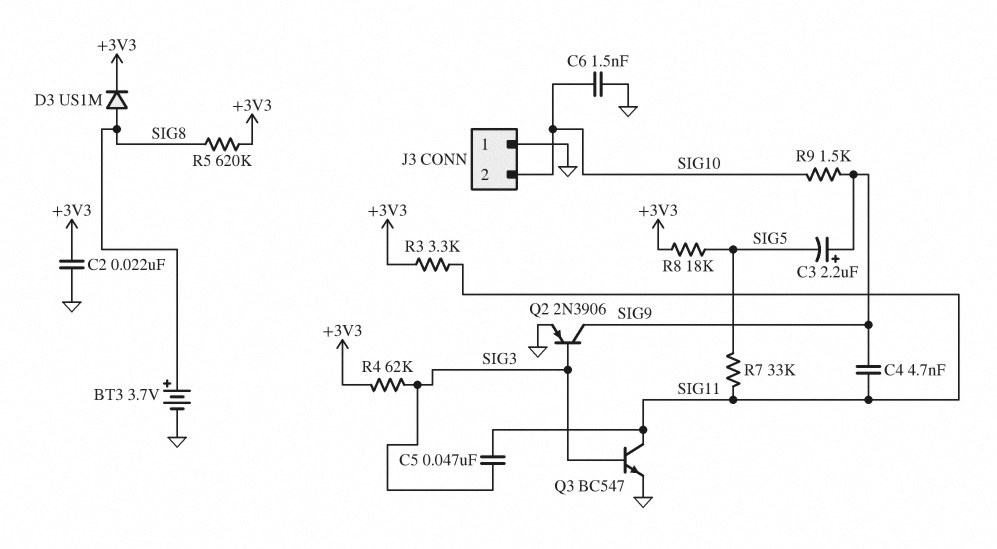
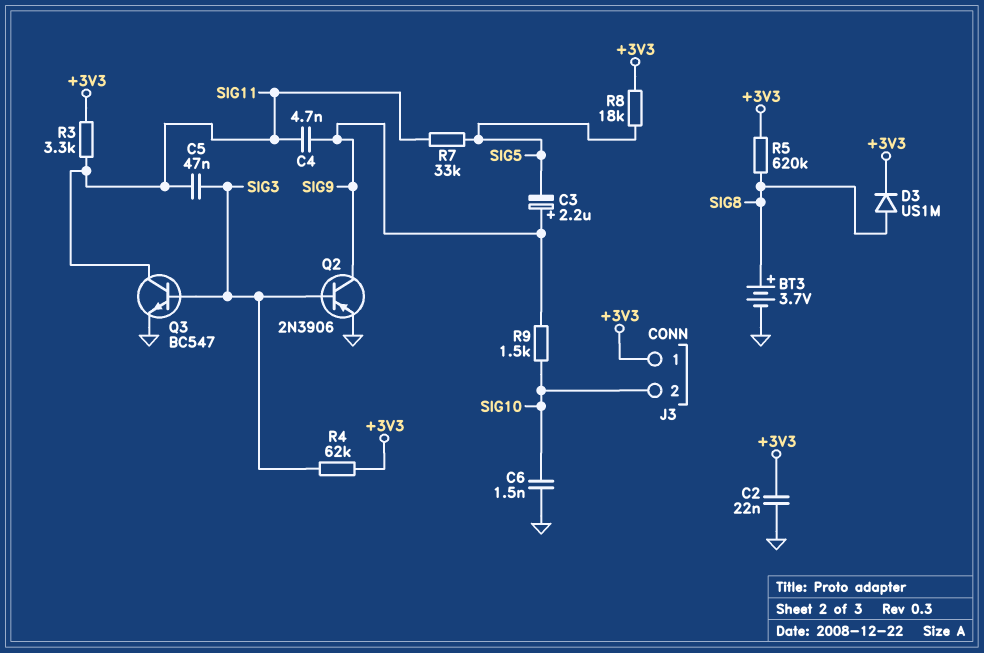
J3 pin 1: GND -> +3V3

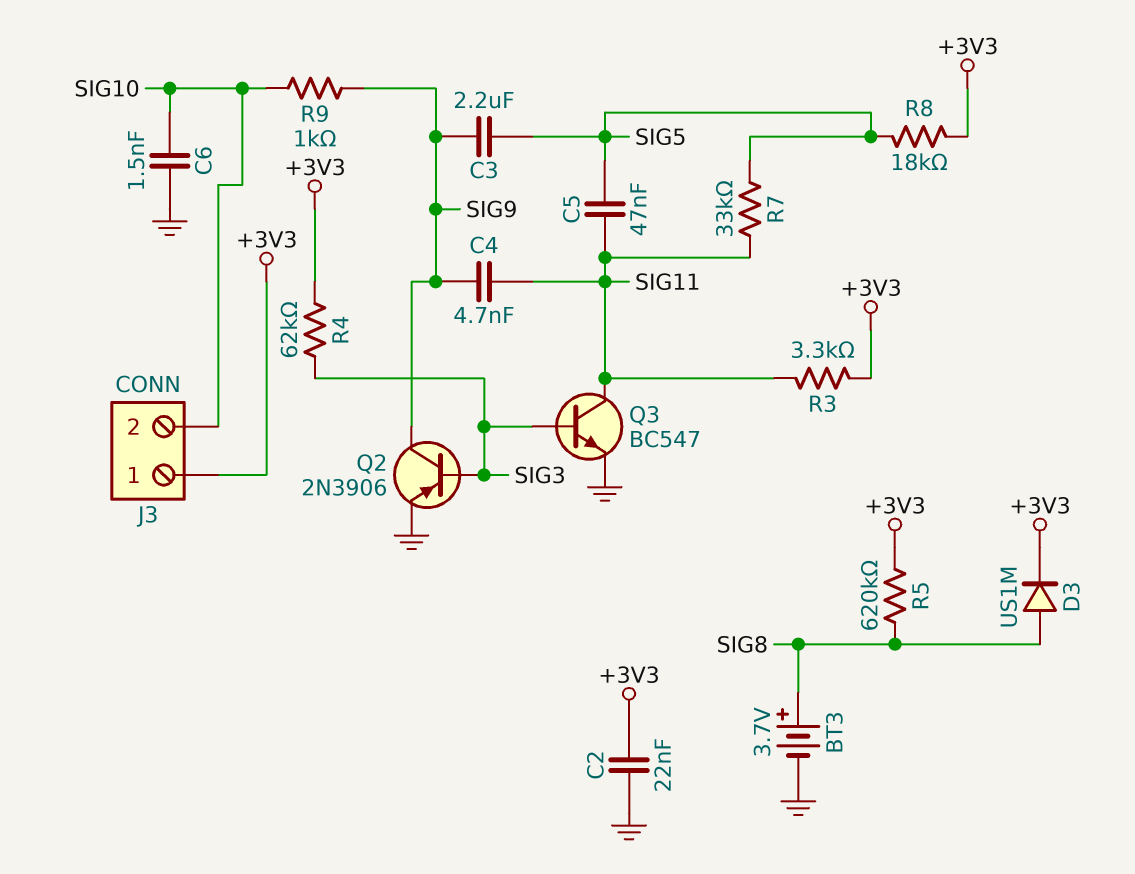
C3: 2.2uF (plus SIG9, minus SIG5) -> 2.2uF (SIG5, SIG9)
C5: 47nF (SIG3, SIG11) -> 47nF (SIG5, SIG11)
R9: 1.5k (SIG9, SIG10) -> 1k (SIG9, SIG10)

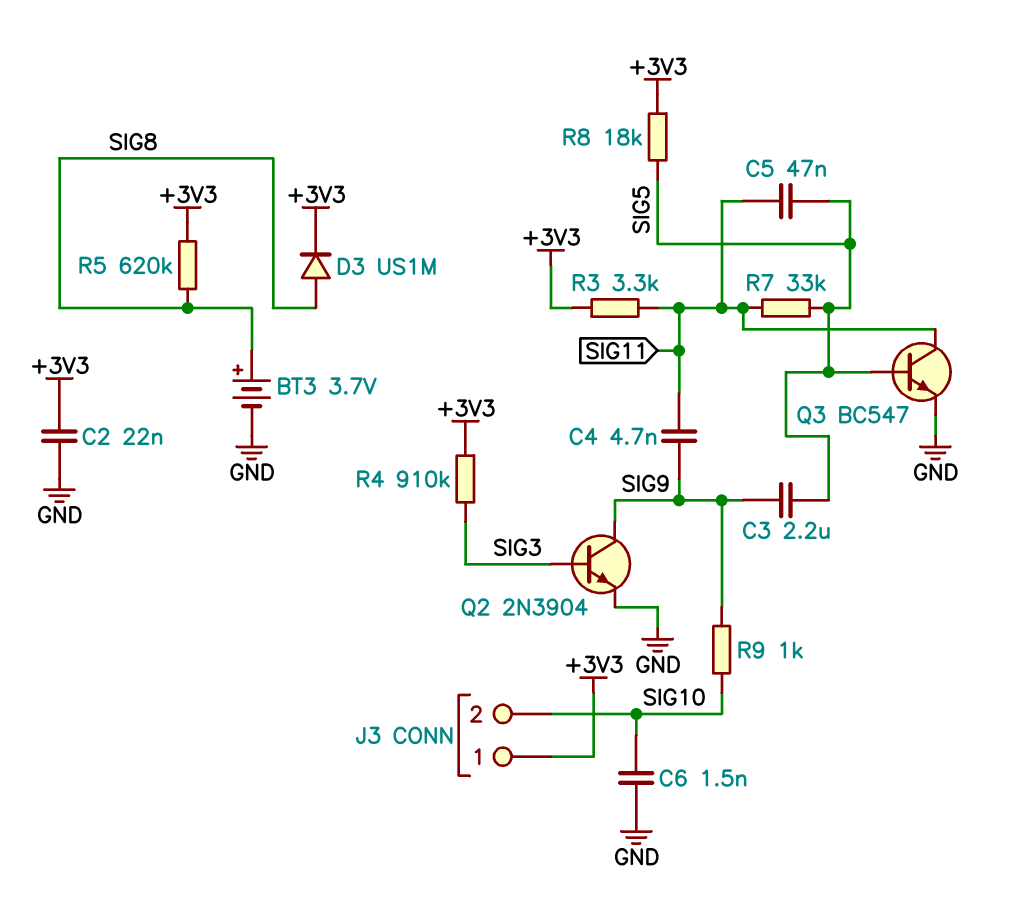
Q2: PNP 2N3906 (B SIG3, C SIG9, E GND) -> NPN 2N3904 (B SIG3, C SIG9, E GND)
Q3: NPN BC547 (B SIG3, C SIG11, E GND) -> NPN BC547 (B SIG5, C SIG11, E GND)
R4: 62k (+3V3, SIG3) -> 910k (+3V3, SIG3)

